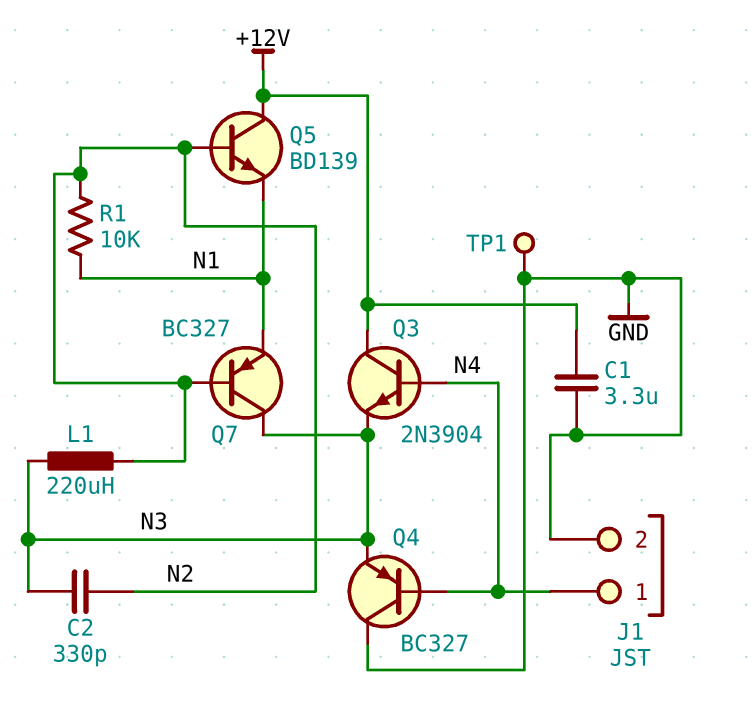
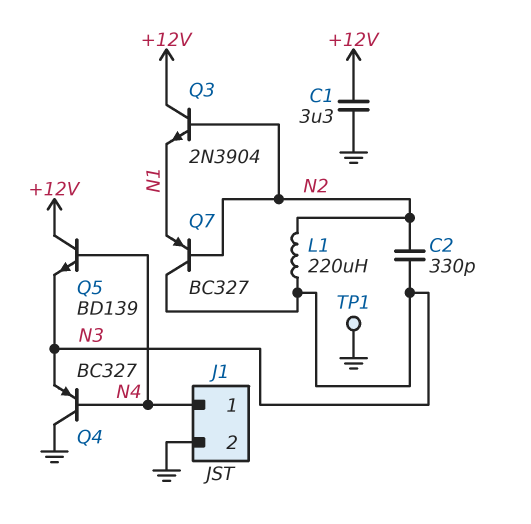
Q3: NPN 2N3904 (B N4, C +12V, E N3) -> NPN 2N3904 (B N2, C +12V, E N1)
Q5: NPN BD139 (B N2, C +12V, E N1) -> NPN BD139 (B N4, C +12V, E N3)
R1: 10k (N1, N2) -> none

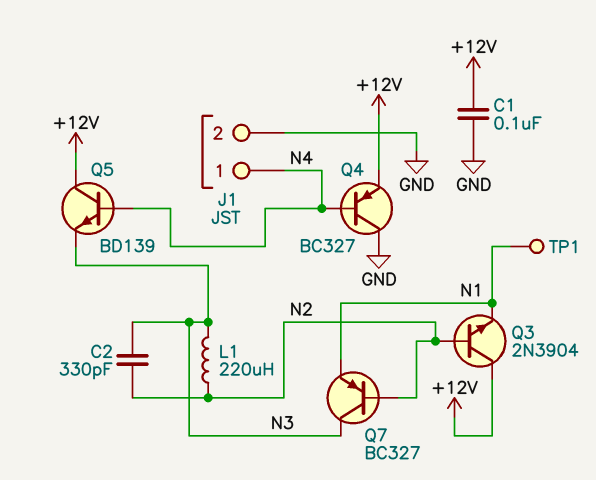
C1: 3.3uF (+12V, GND) -> 100nF (+12V, GND)
Q4: PNP BC327 (B N4, C GND, E N3) -> PNP BC327 (B N4, C GND, E +12V)
TP1: test point (GND) -> test point (N1)

